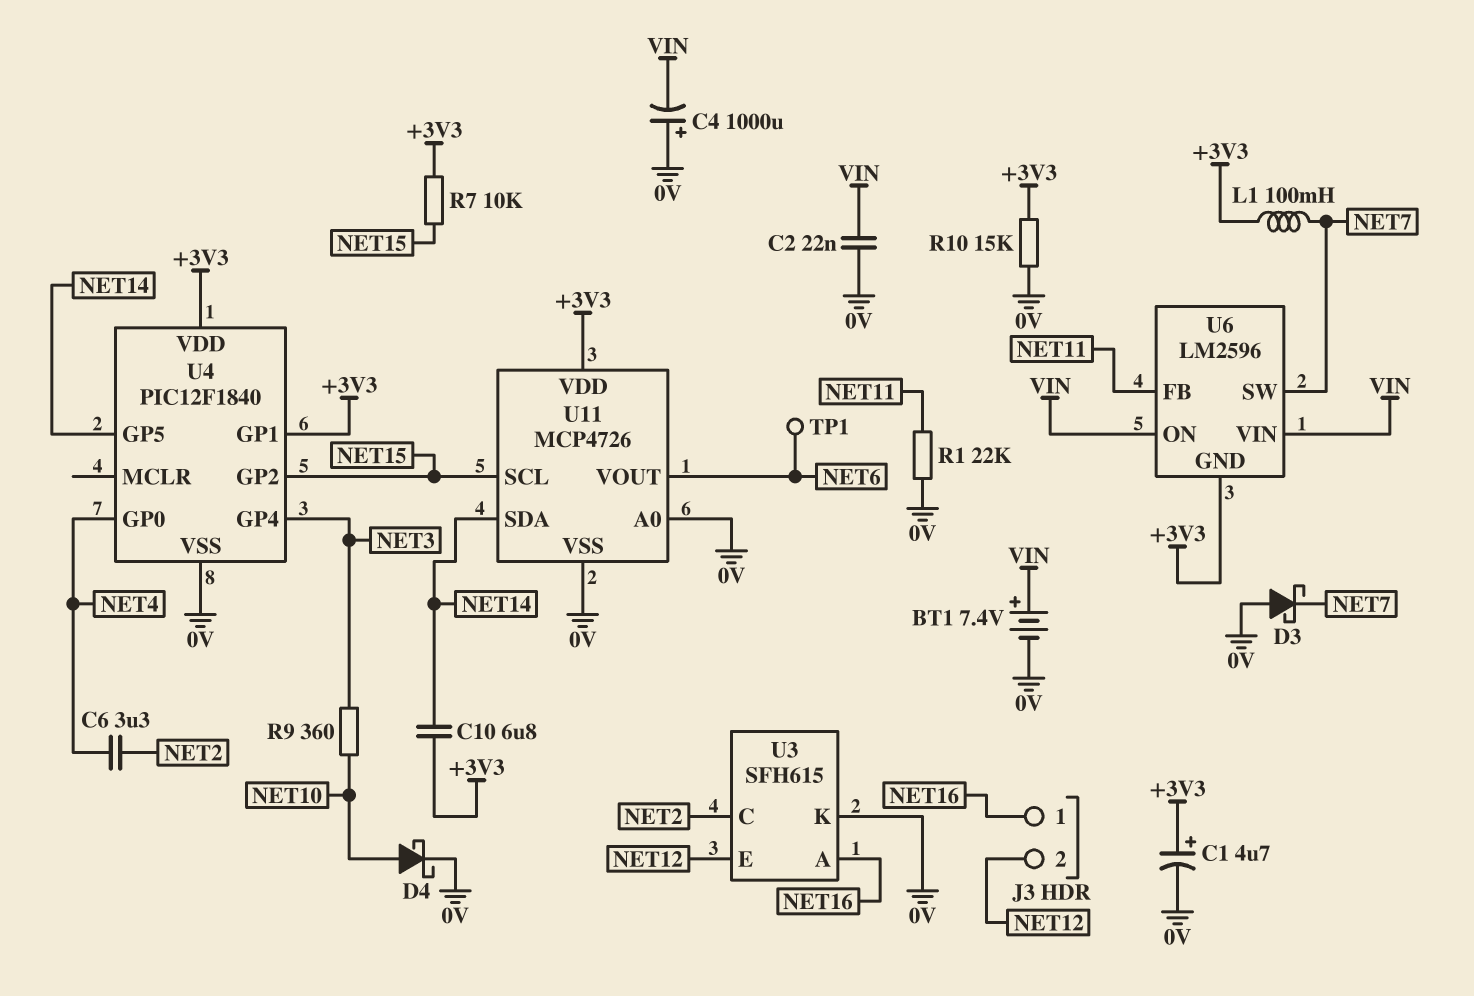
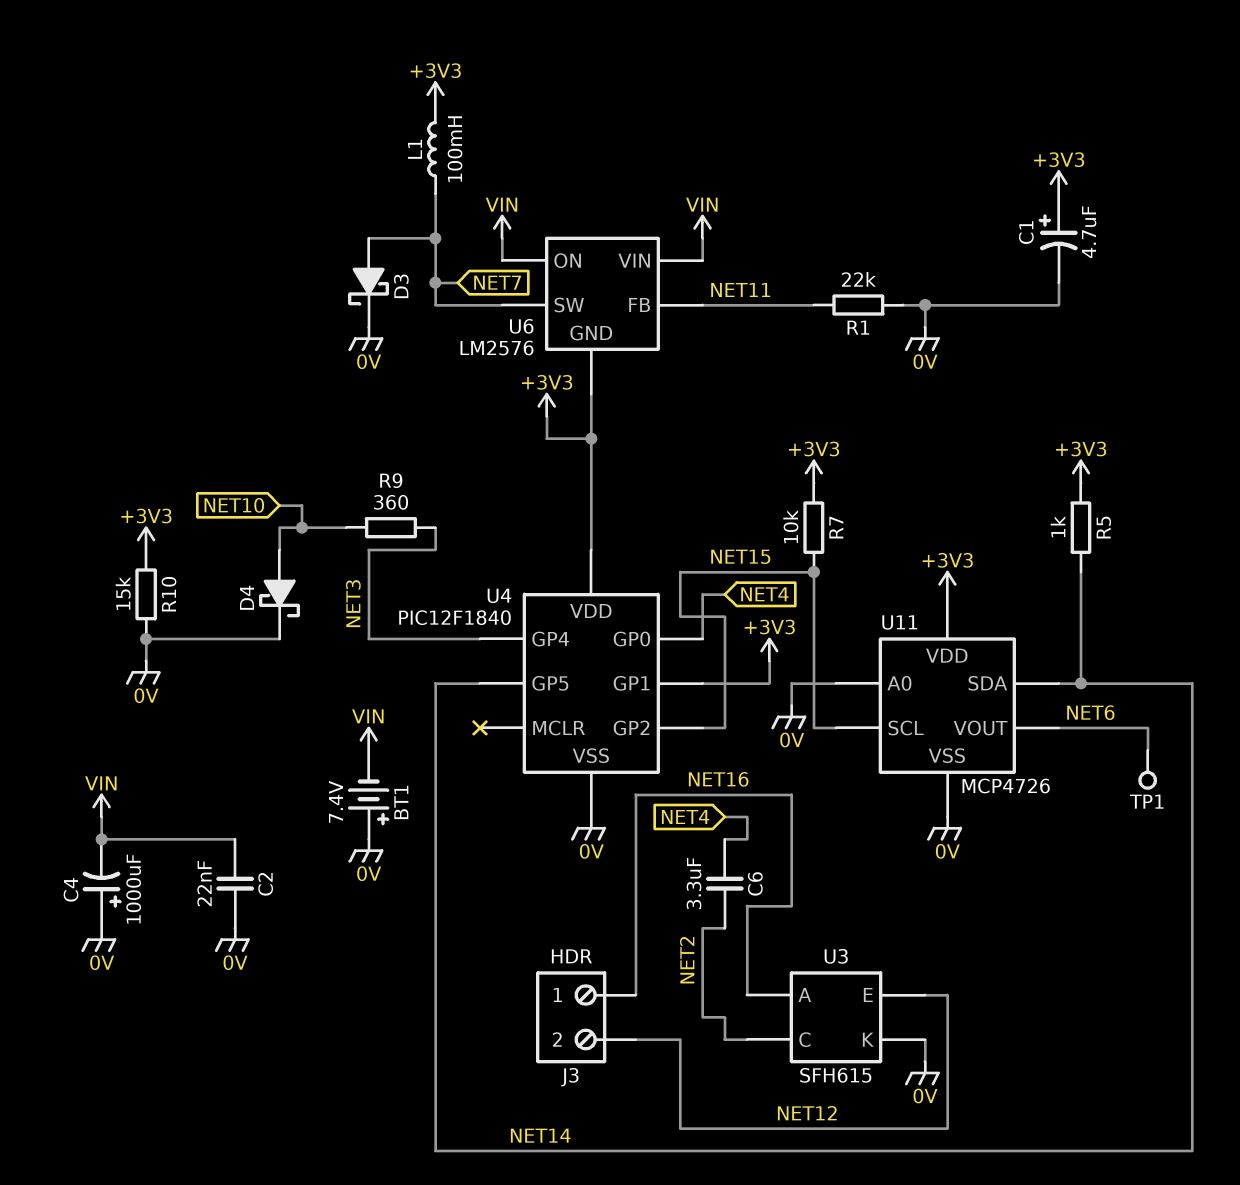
BT1: 7.4V (plus VIN, minus 0V) -> 7.4V (plus 0V, minus VIN)
C10: 6.8uF (+3V3, NET14) -> none
D3: schottky (A 0V, K NET7) -> schottky (A NET7, K 0V)
R5: none -> 1k (+3V3, NET14)
U6: LM2596 -> LM2576

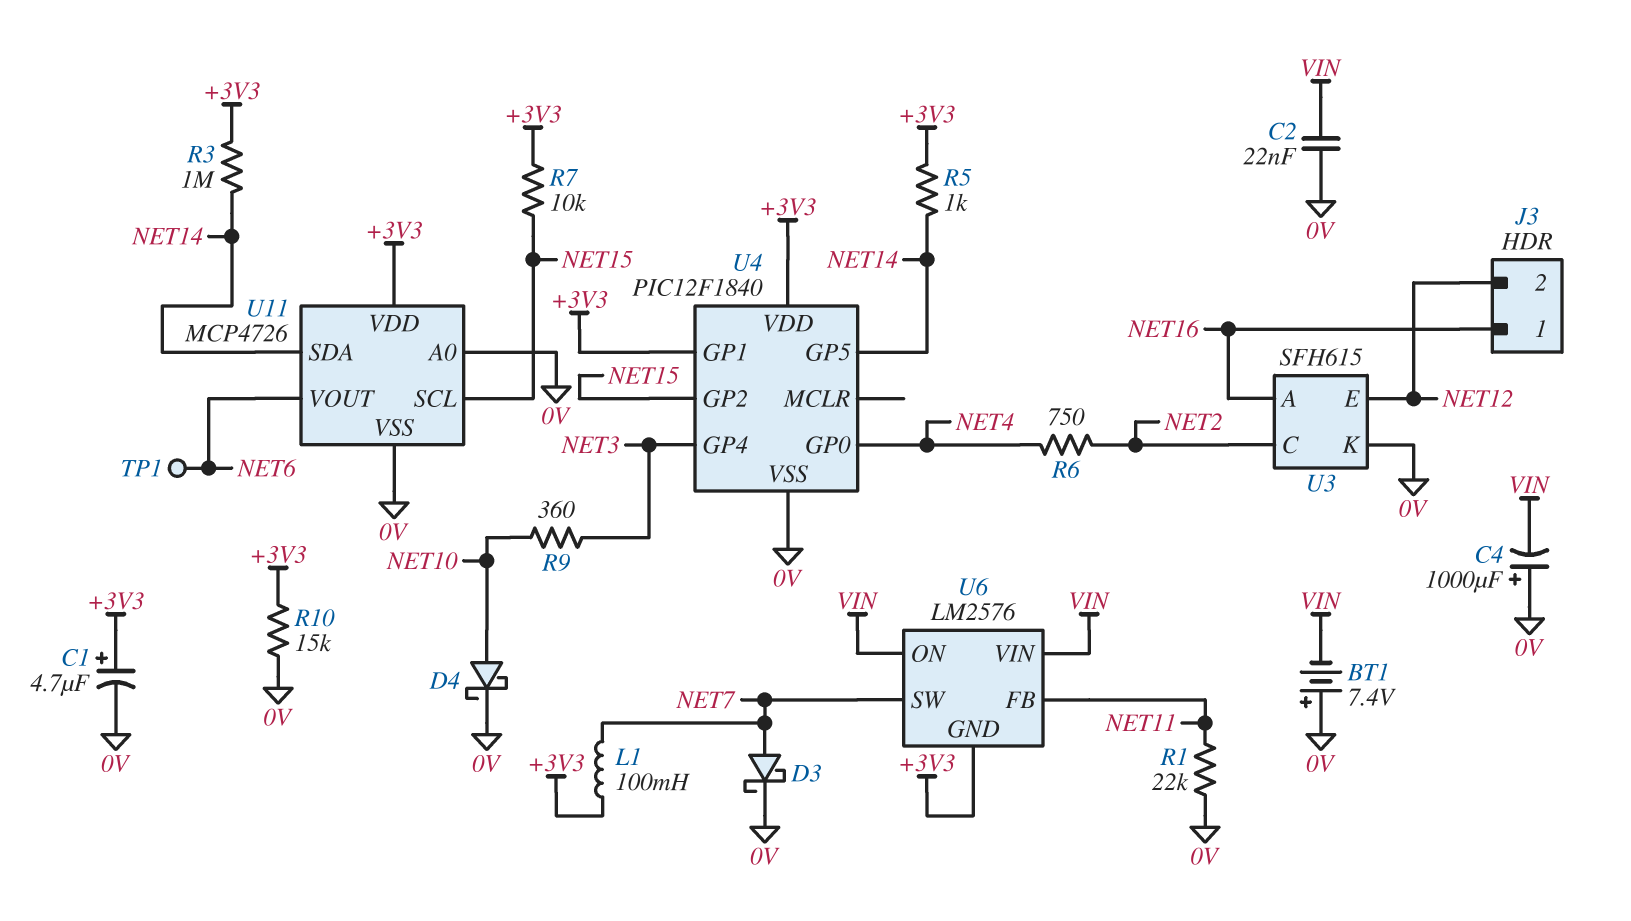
C6: 3.3uF (NET2, NET4) -> none
R3: none -> 1M (+3V3, NET14)
R6: none -> 750 (NET2, NET4)

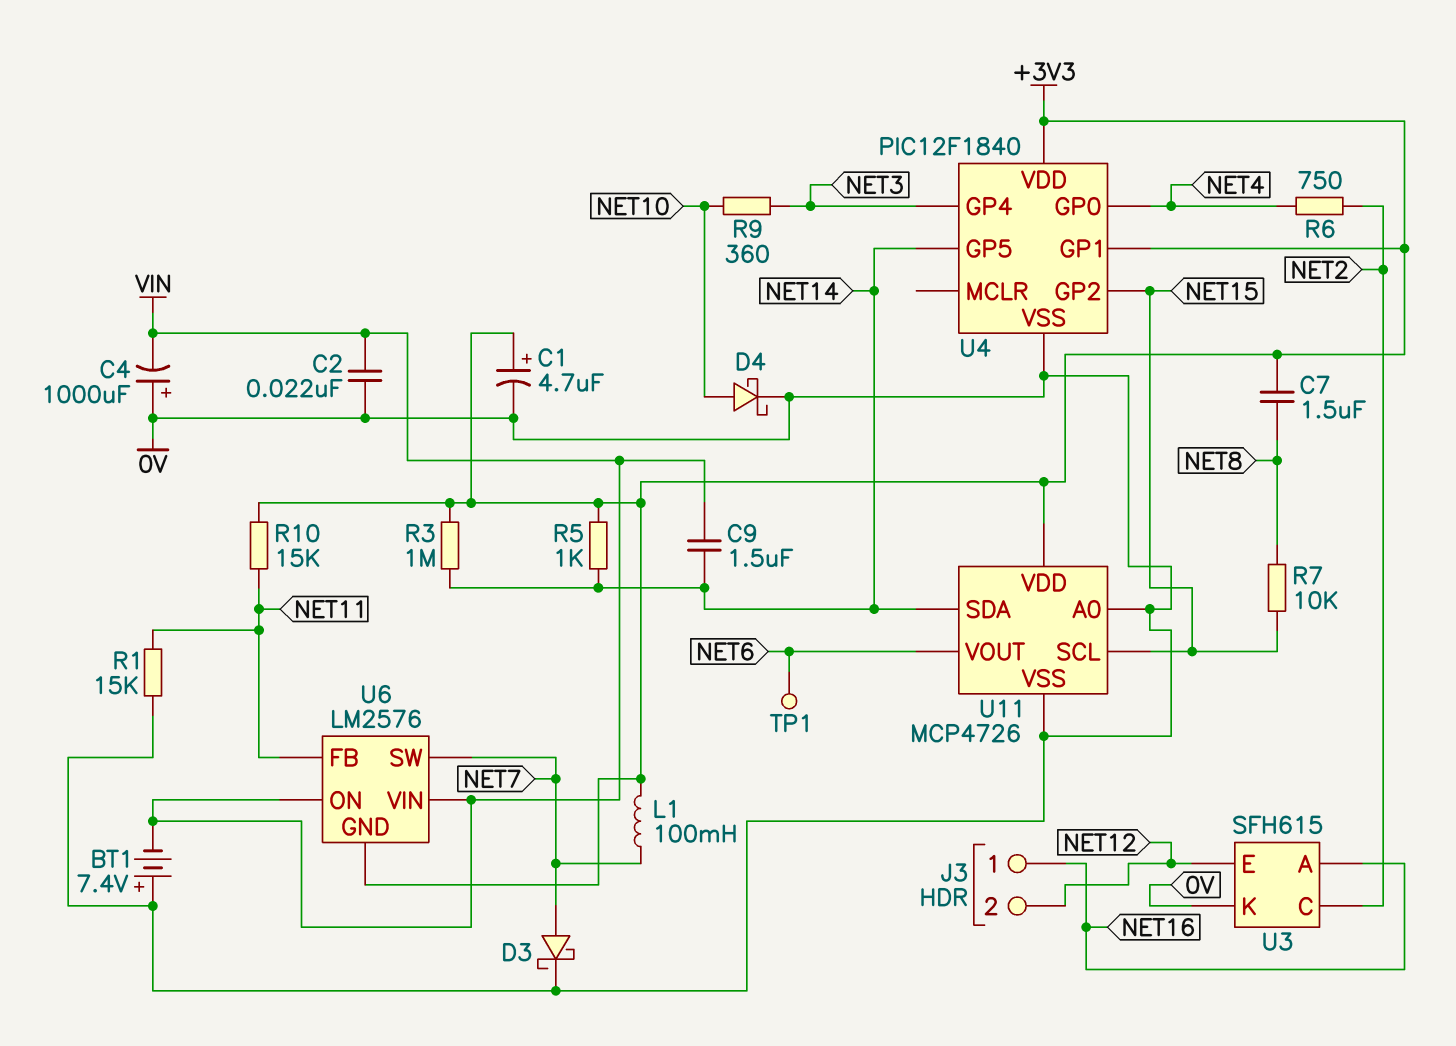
C7: none -> 1.5uF (+3V3, NET8)
C9: none -> 1.5uF (NET14, VIN)
R1: 22k (0V, NET11) -> 15k (0V, NET11)
R7: 10k (+3V3, NET15) -> 10k (NET8, NET15)
R10: 15k (+3V3, 0V) -> 15k (+3V3, NET11)

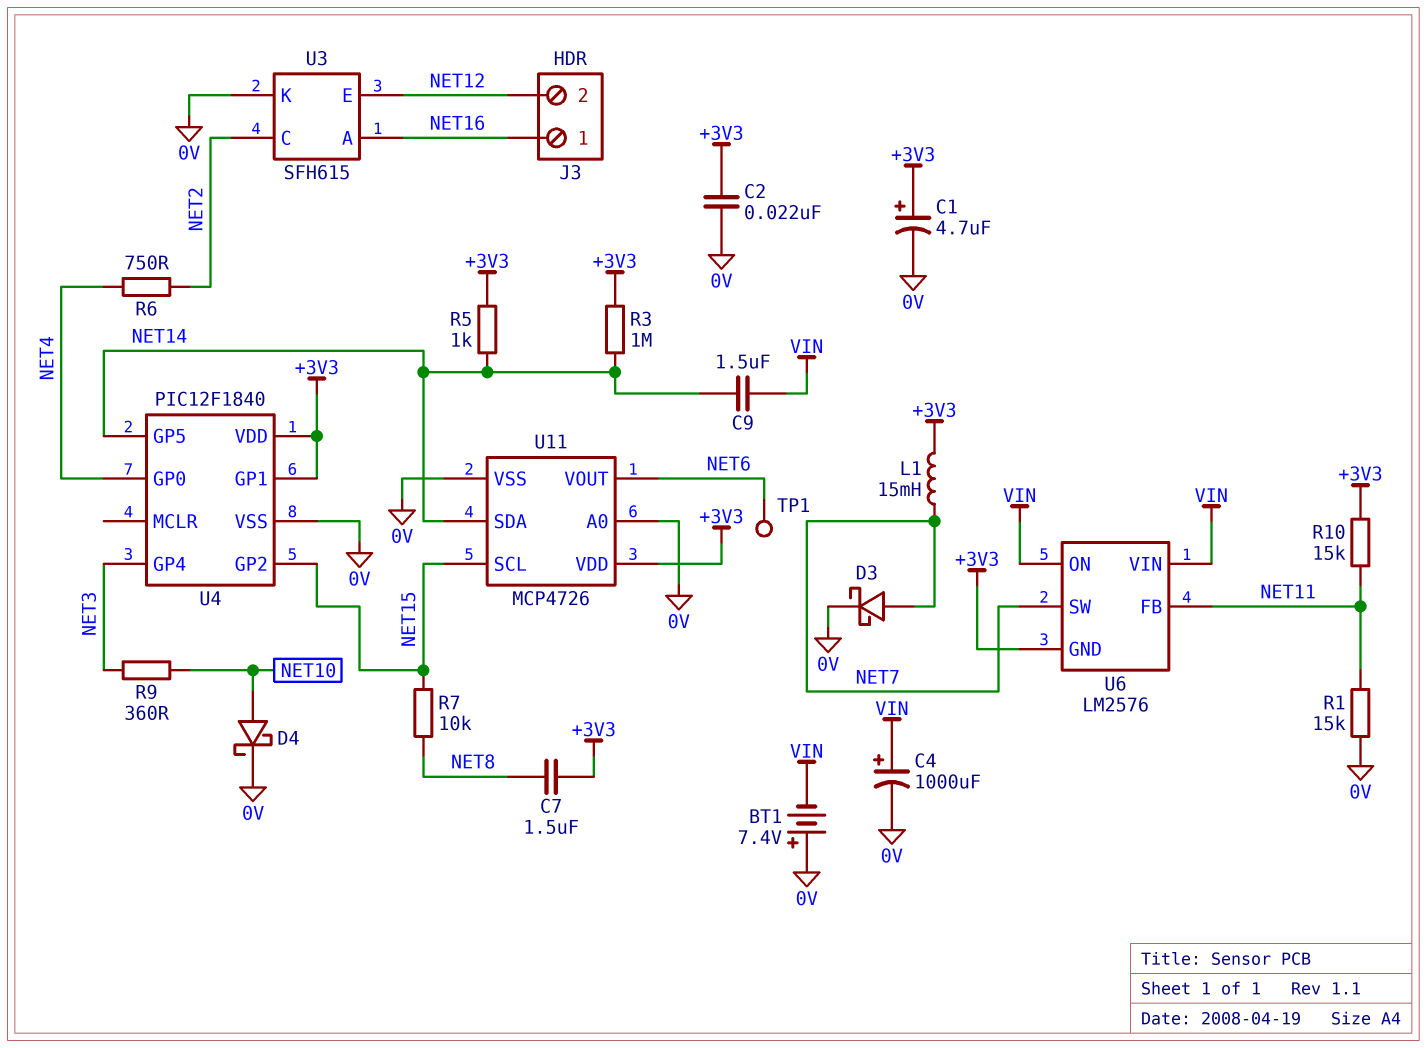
C2: 22nF (0V, VIN) -> 22nF (+3V3, 0V)
C4: 1000uF (plus 0V, minus VIN) -> 1000uF (plus VIN, minus 0V)
L1: 100mH (+3V3, NET7) -> 15mH (+3V3, NET7)

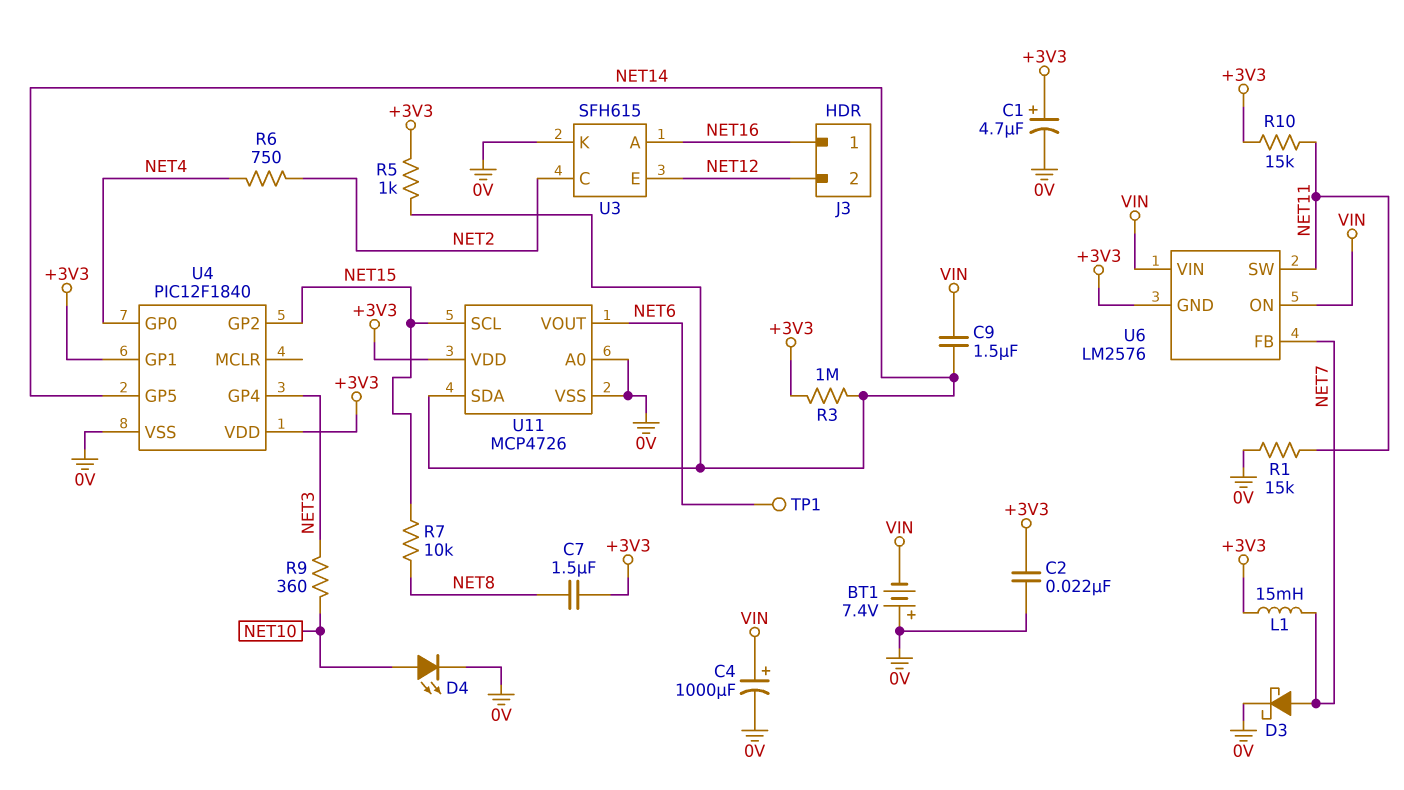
D4: schottky (A NET10, K 0V) -> LED (A NET10, K 0V)
U6 pin FB: NET11 -> NET7
U6 pin SW: NET7 -> NET11

